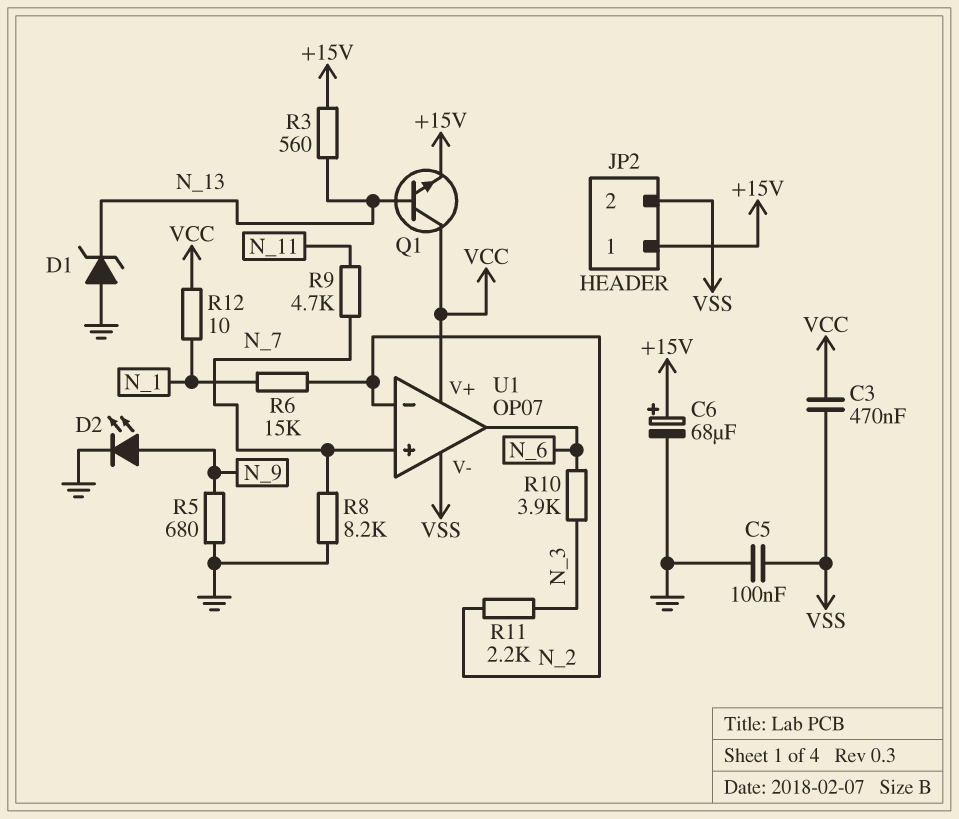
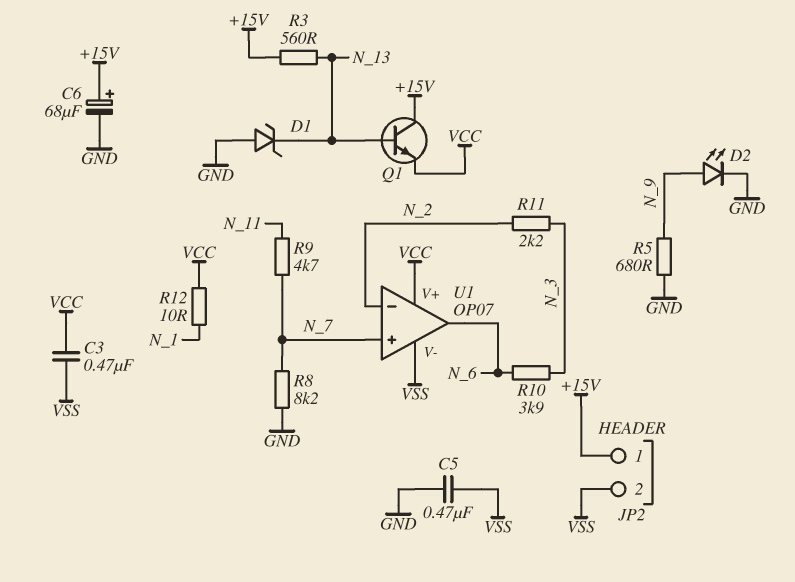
C5: 100nF (GND, VSS) -> 470nF (GND, VSS)
Q1: NPN (B N_13, C VCC, E +15V) -> NPN (B N_13, C +15V, E VCC)
R6: 15k (N_1, N_2) -> none

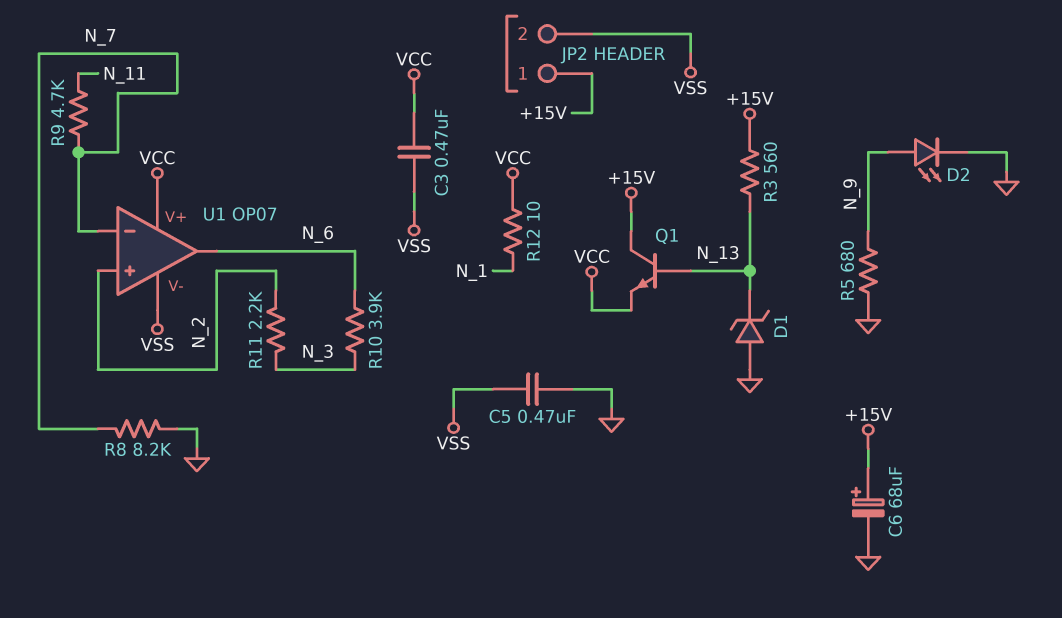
U1 pin in+: N_7 -> N_2
U1 pin in-: N_2 -> N_7

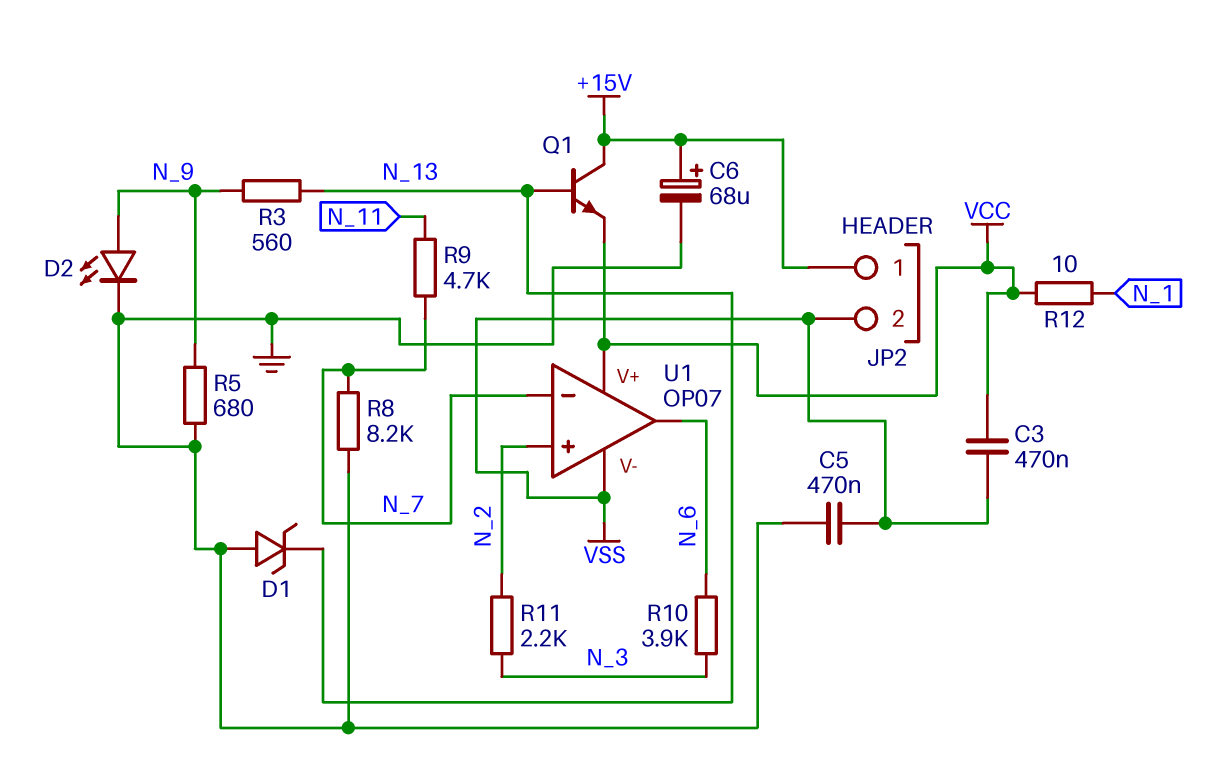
R3: 560 (+15V, N_13) -> 560 (N_9, N_13)

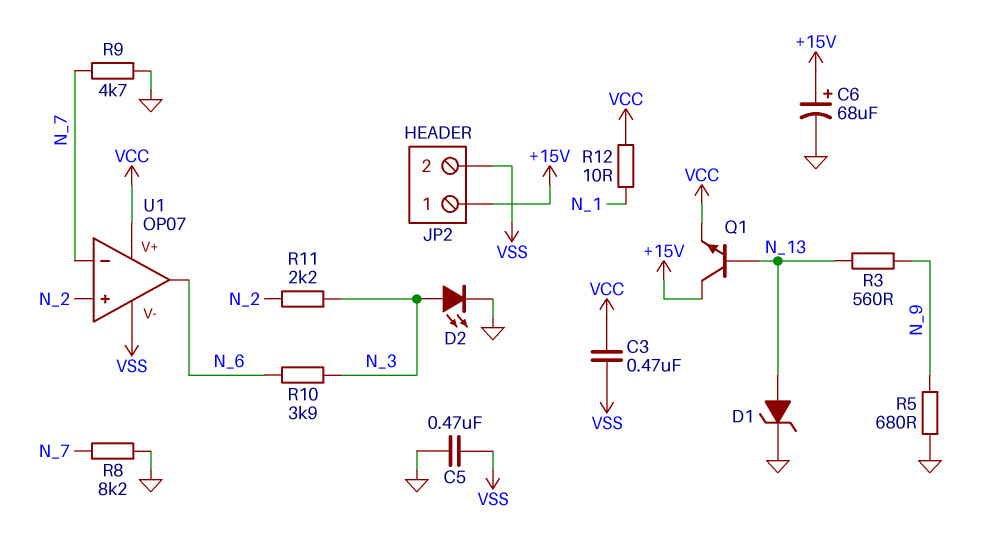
D1: zener (A GND, K N_13) -> zener (A N_13, K GND)
D2: LED (A N_9, K GND) -> LED (A N_3, K GND)
R9: 4.7k (N_7, N_11) -> 4.7k (GND, N_7)

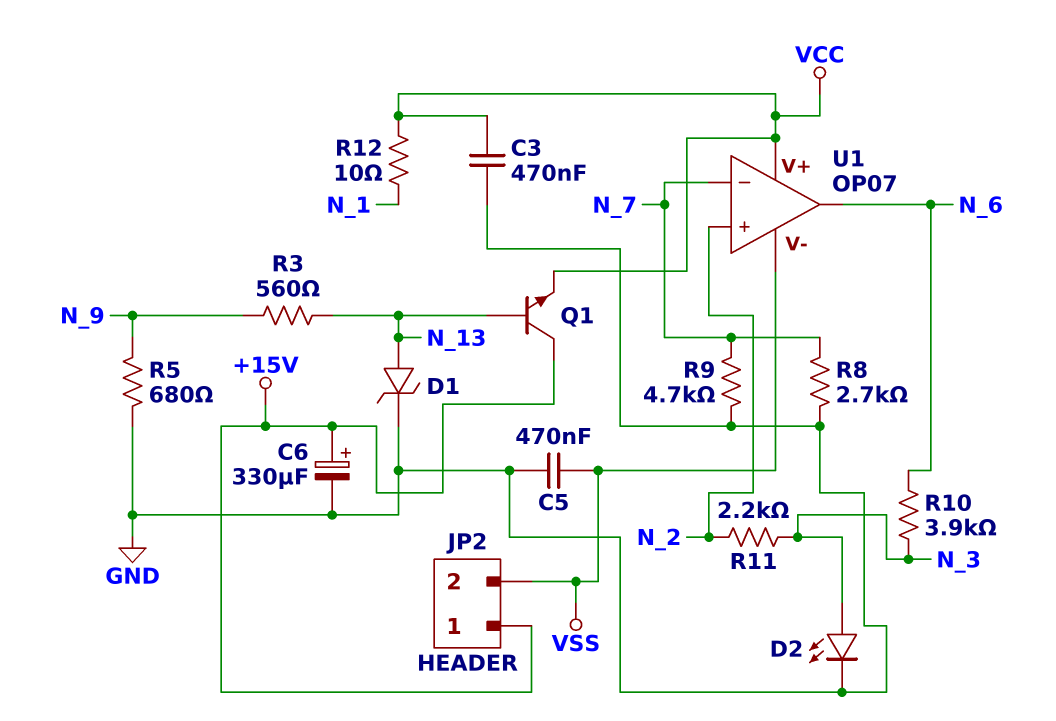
C3: 470nF (VCC, VSS) -> 470nF (GND, VCC)
C6: 68uF (plus +15V, minus GND) -> 330uF (plus +15V, minus GND)
R8: 8.2k (GND, N_7) -> 2.7k (GND, N_7)

